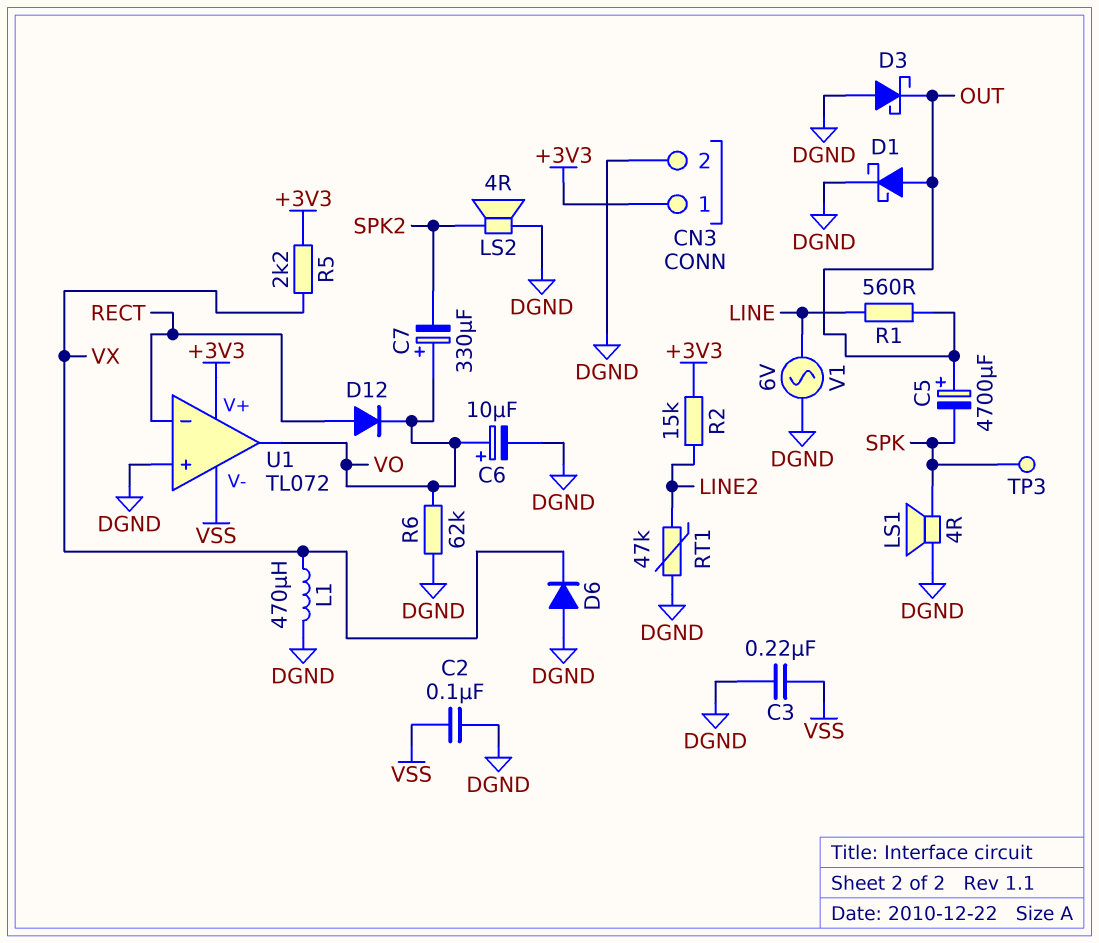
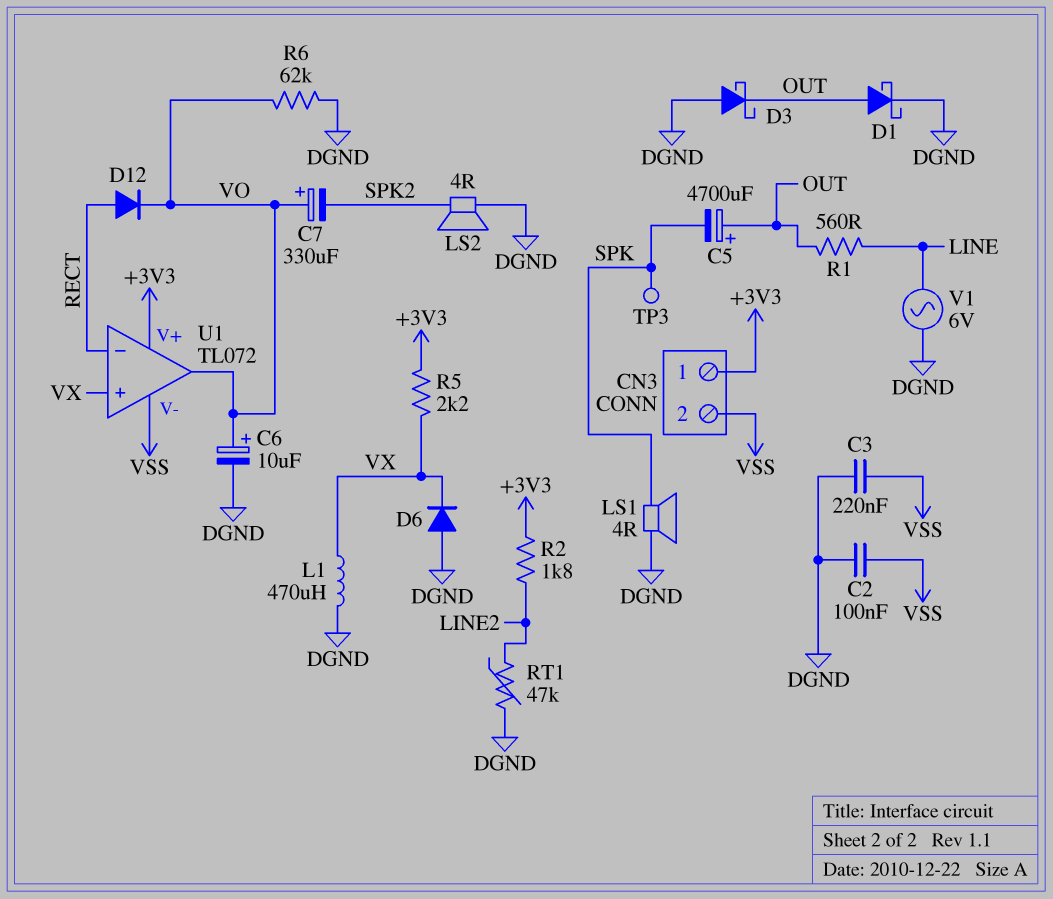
CN3 pin 2: DGND -> VSS
R2: 15k (+3V3, LINE2) -> 1.8k (+3V3, LINE2)
U1 pin in+: DGND -> VX

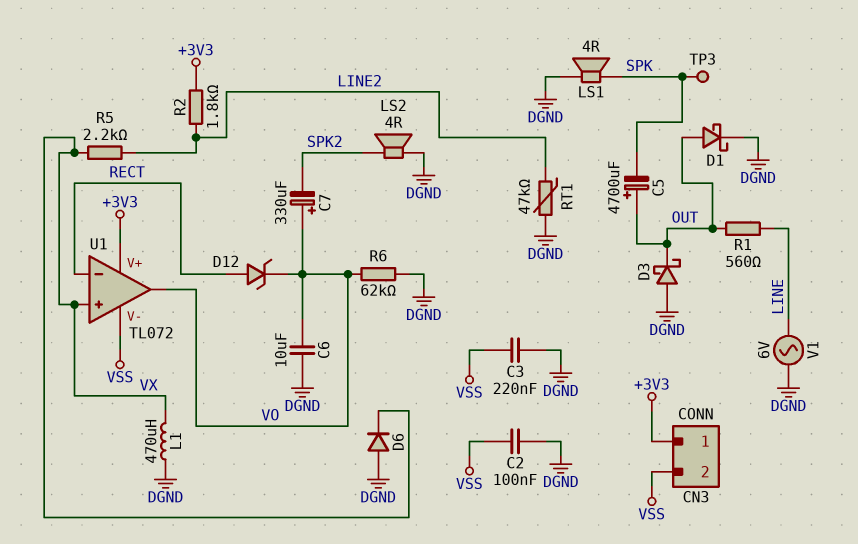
C6: 10uF (plus VO, minus DGND) -> 10uF (DGND, VO)
D12: diode (A RECT, K VO) -> zener (A RECT, K VO)
R5: 2.2k (+3V3, VX) -> 2.2k (LINE2, VX)

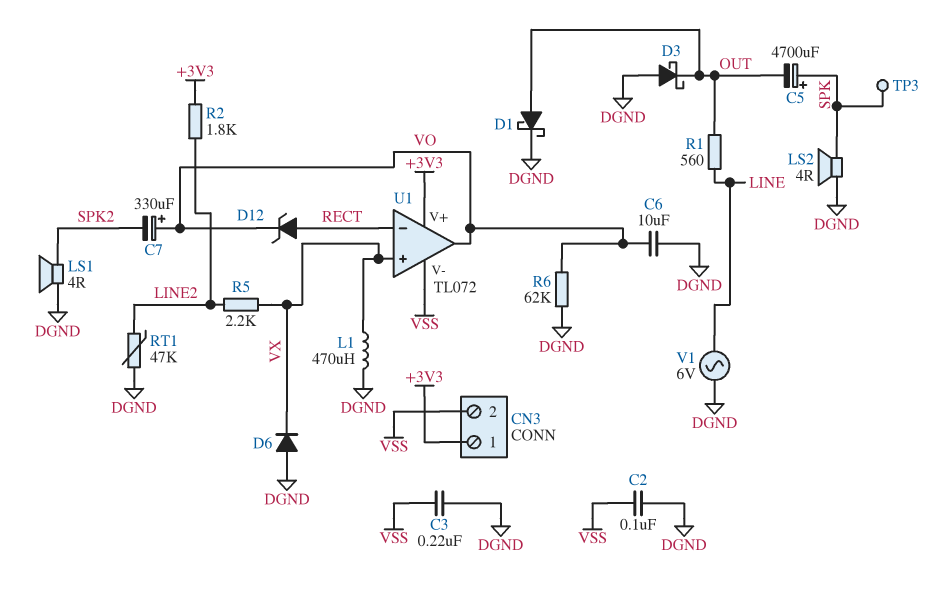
C5: 4700uF (plus OUT, minus SPK) -> 4700uF (plus SPK, minus OUT)
LS1: speaker 4R (DGND, SPK) -> speaker 4R (DGND, SPK2)
LS2: speaker 4R (DGND, SPK2) -> speaker 4R (DGND, SPK)

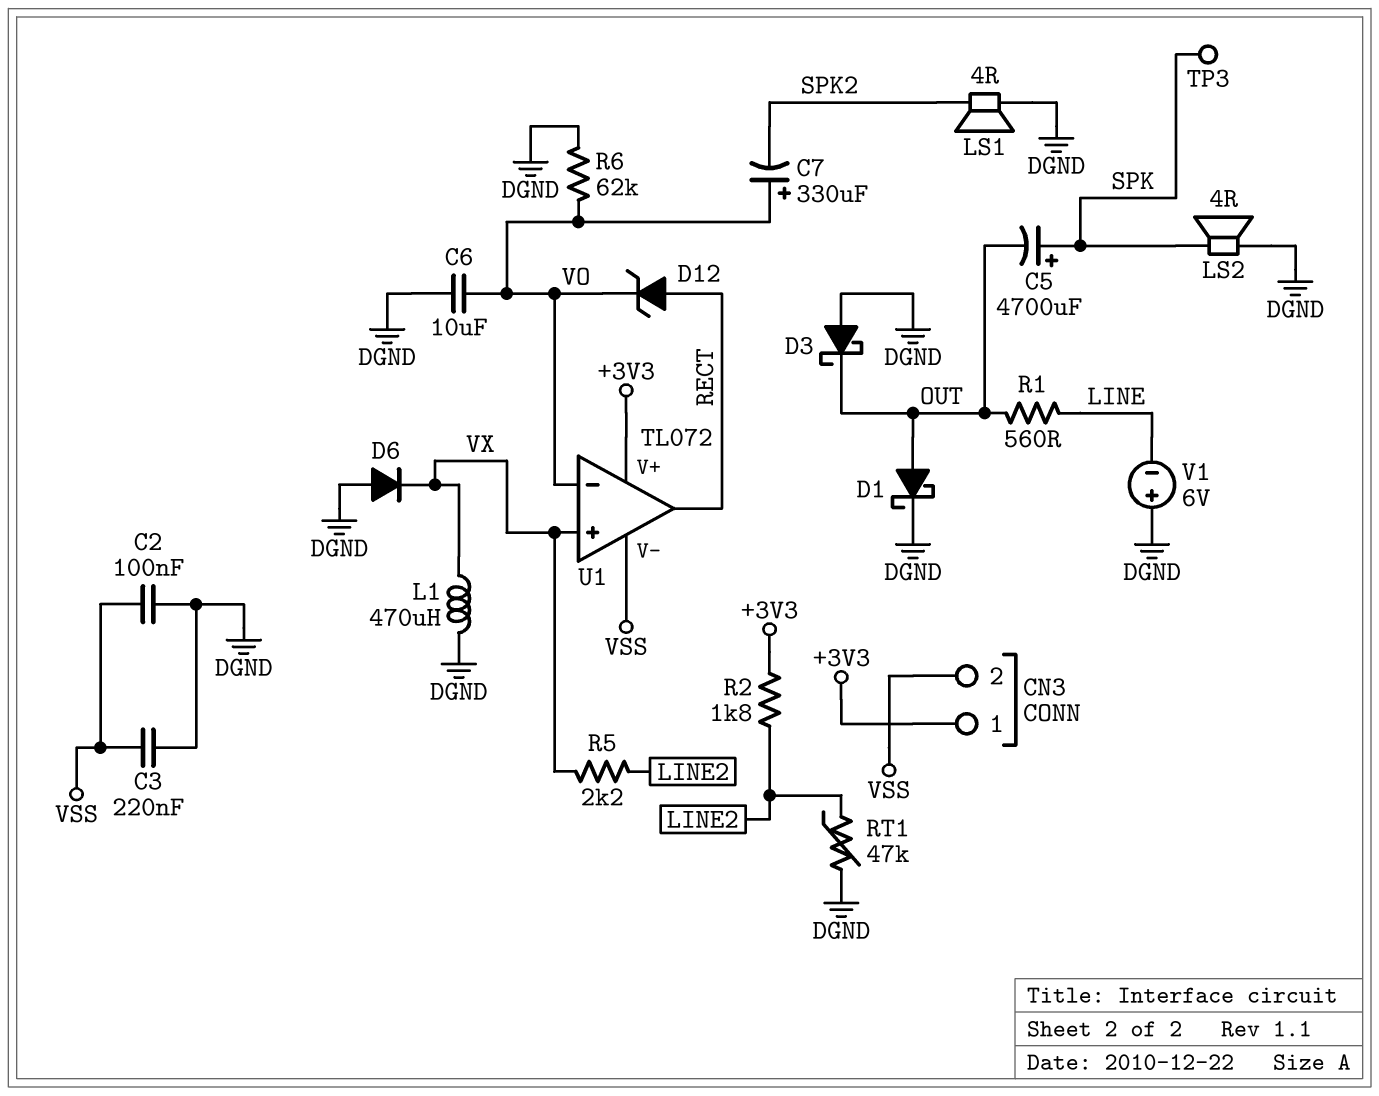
U1 pin in-: RECT -> VO
U1 pin out: VO -> RECT
V1: AC 6V (DGND, LINE) -> 6V (plus DGND, minus LINE)

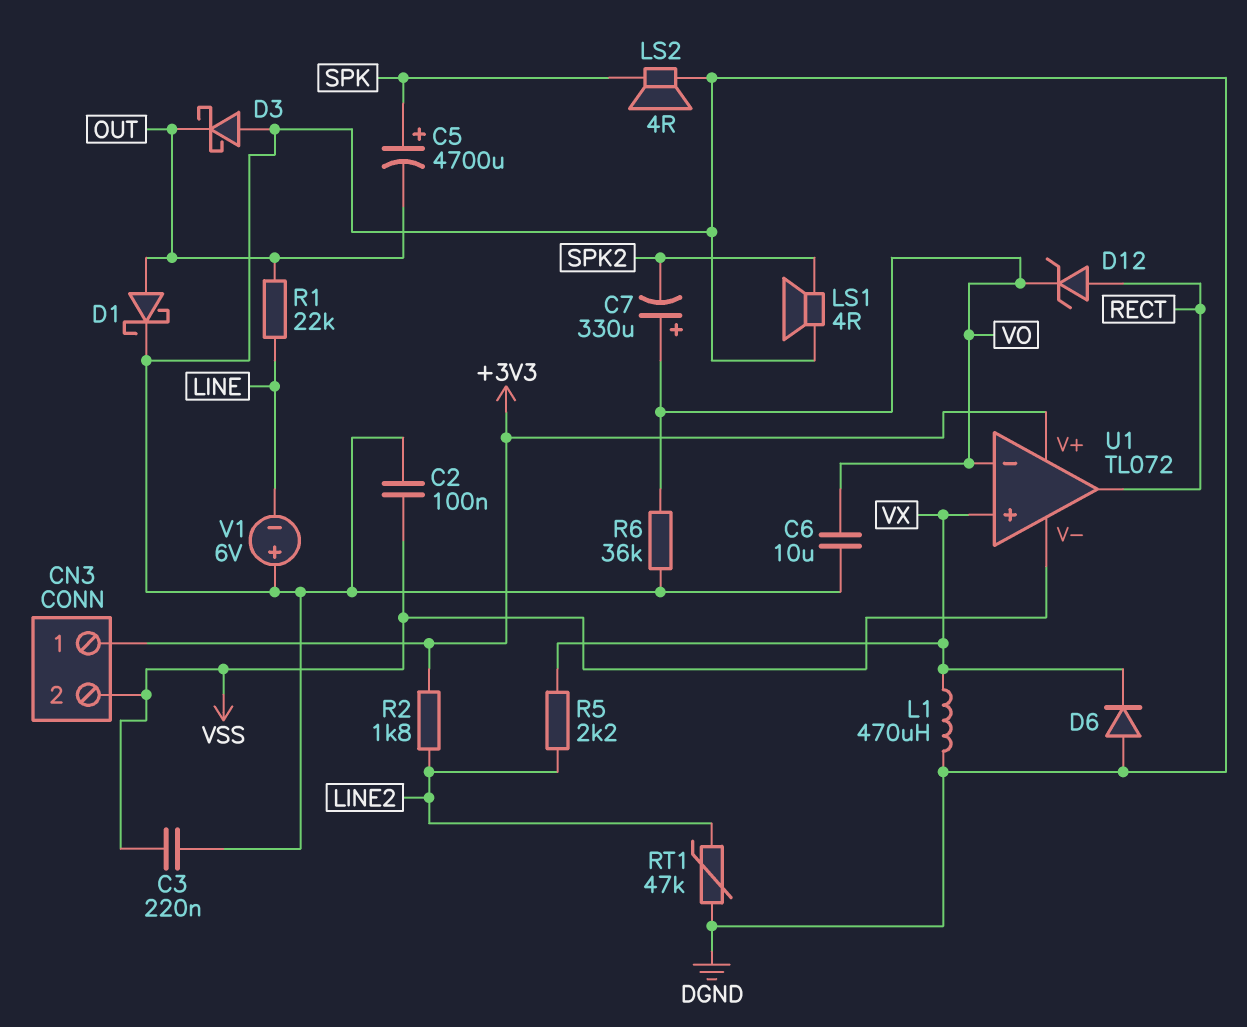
R1: 560 (LINE, OUT) -> 22k (LINE, OUT)
R6: 62k (DGND, VO) -> 36k (DGND, VO)
TP3: test point (SPK) -> none

